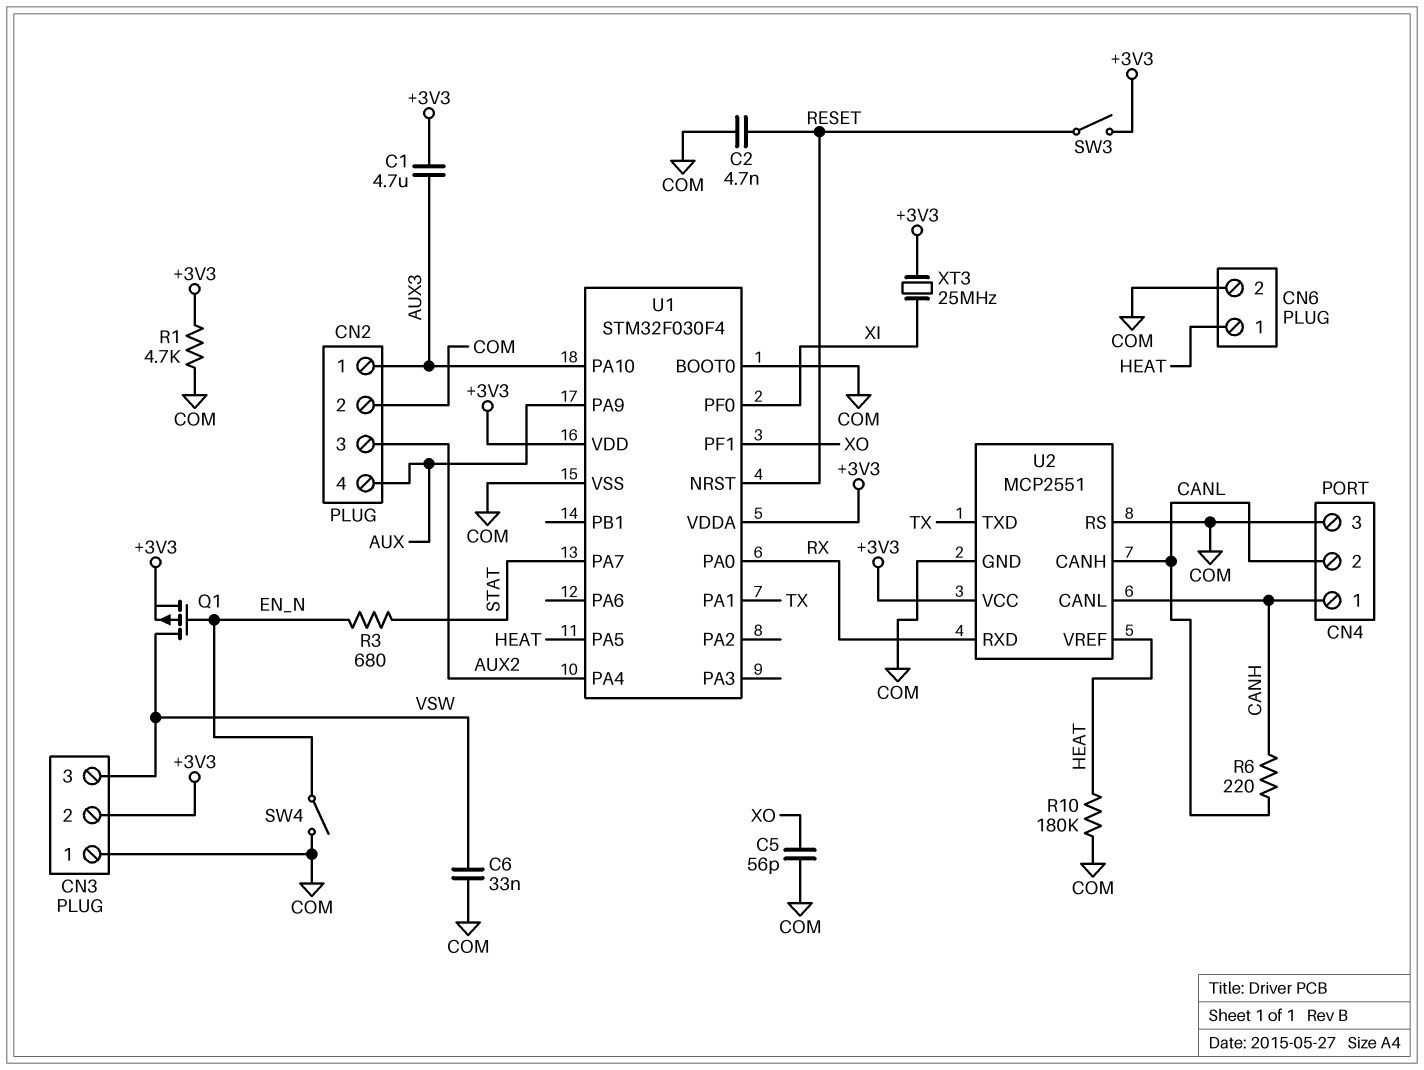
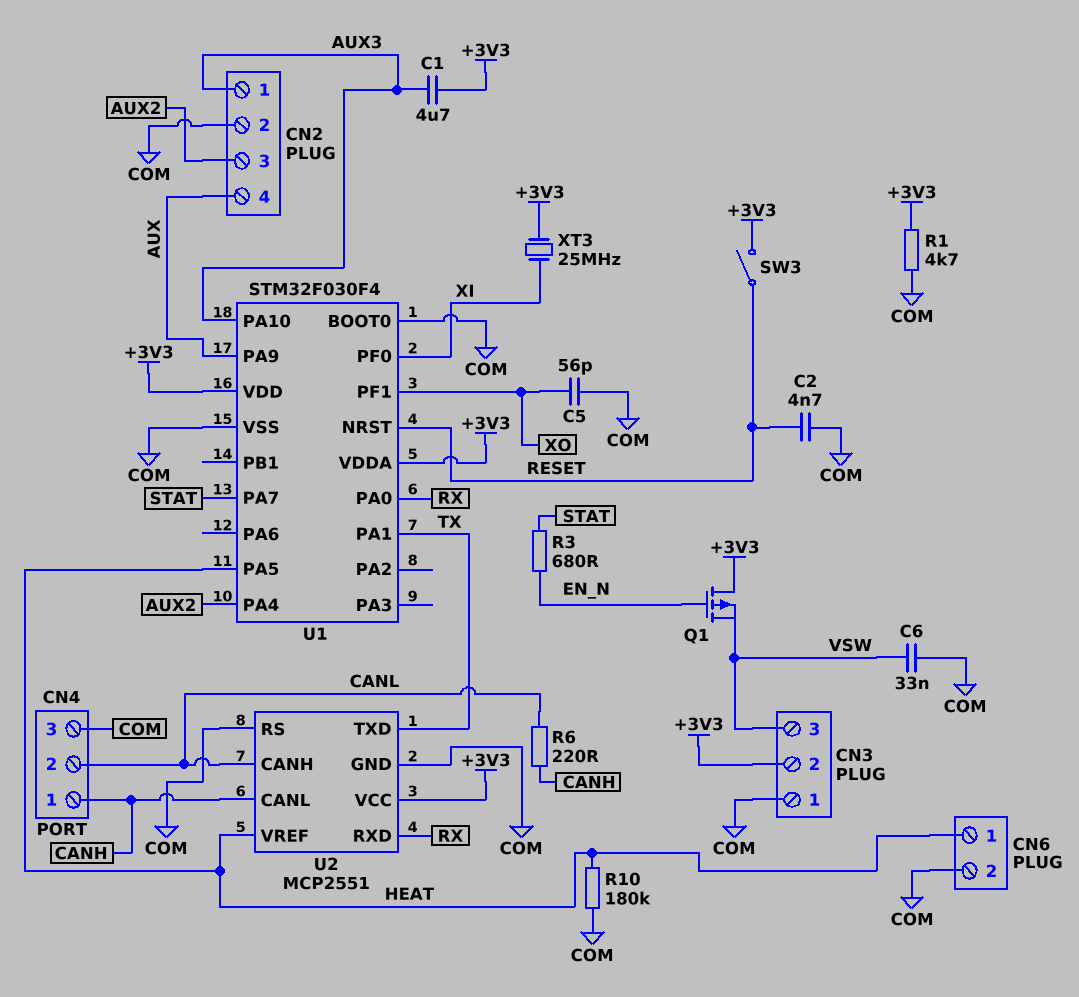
Q1: PMOS (G EN_N, D VSW, S +3V3) -> PMOS (G EN_N, D +3V3, S VSW)
SW4: switch (COM, EN_N) -> none

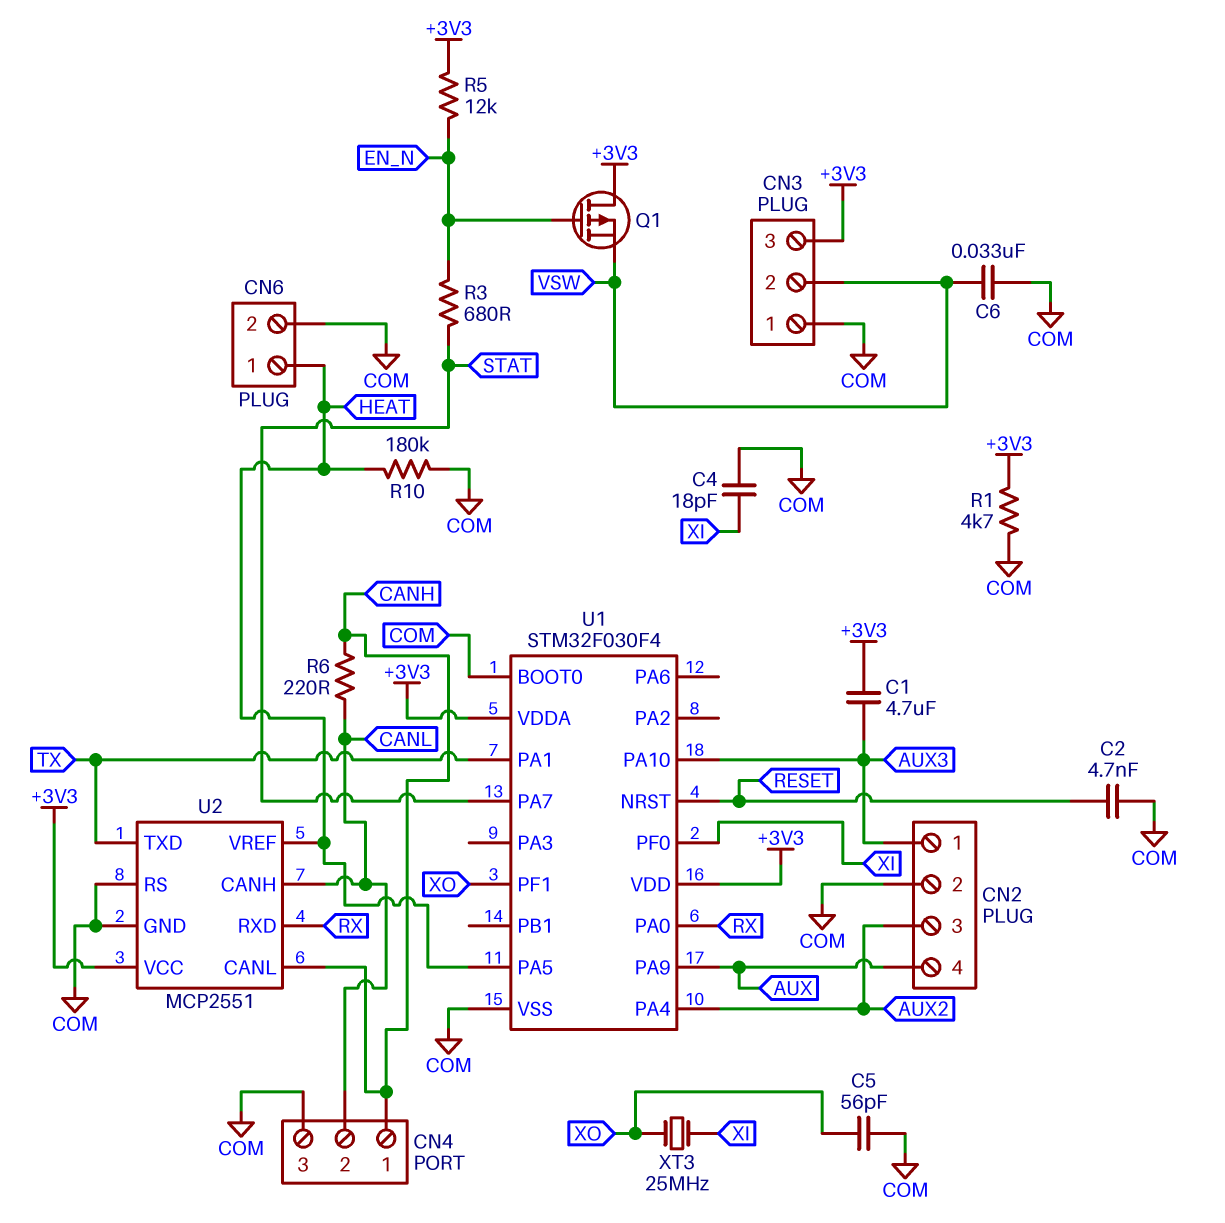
C4: none -> 18pF (COM, XI)
CN3 pin 2: +3V3 -> VSW
CN3 pin 3: VSW -> +3V3
R5: none -> 12k (+3V3, EN_N)
SW3: switch (+3V3, RESET) -> none
XT3: 25MHz (+3V3, XI) -> 25MHz (XI, XO)

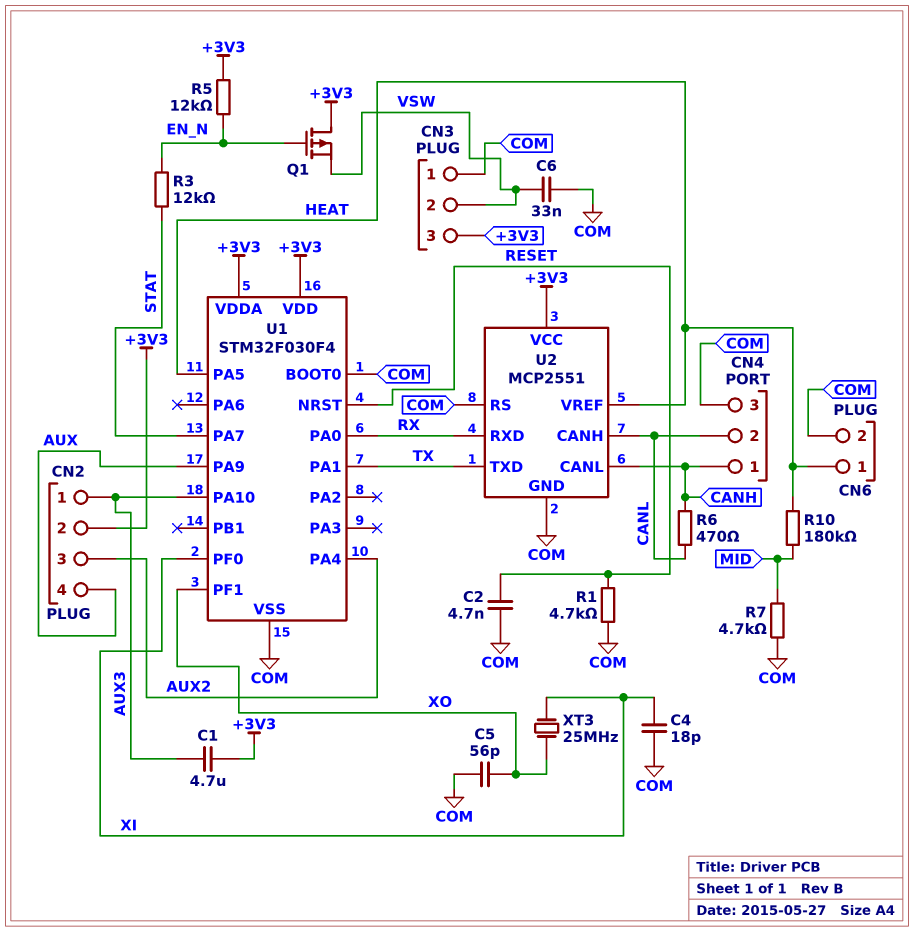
CN2 pin 2: COM -> +3V3
R1: 4.7k (+3V3, COM) -> 4.7k (COM, RESET)
R3: 680 (EN_N, STAT) -> 12k (EN_N, STAT)
R6: 220 (CANH, CANL) -> 470 (CANH, CANL)
R7: none -> 4.7k (COM, MID)
R10: 180k (COM, HEAT) -> 180k (HEAT, MID)

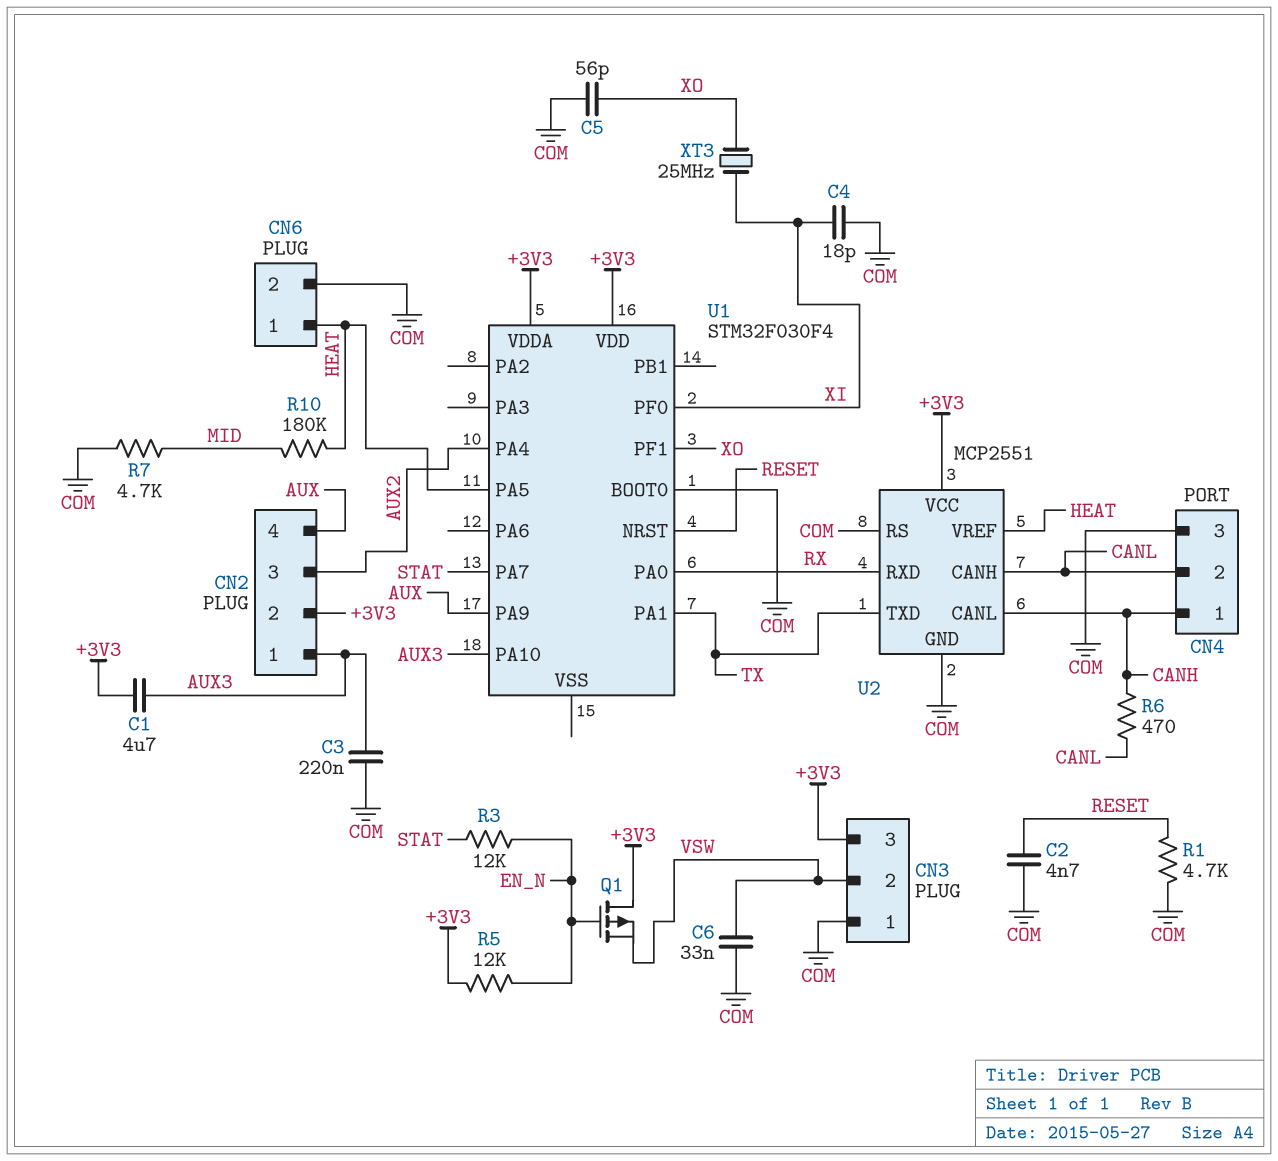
C3: none -> 220nF (AUX3, COM)
U1 pin VSS: COM -> none

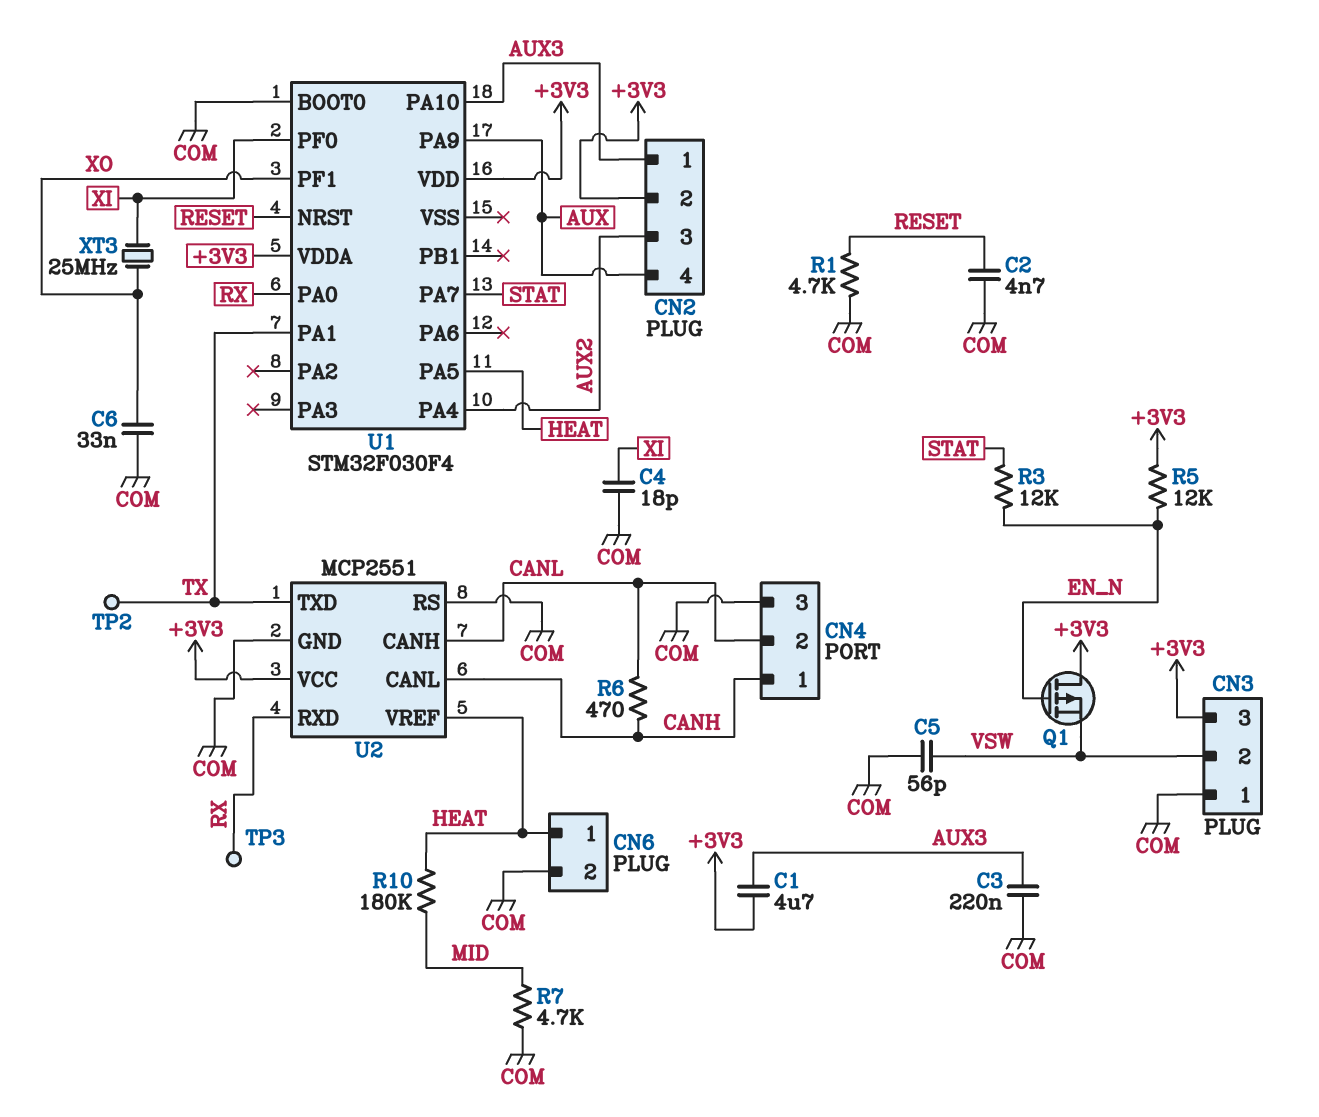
C5: 56pF (COM, XO) -> 56pF (COM, VSW)
C6: 33nF (COM, VSW) -> 33nF (COM, XO)
TP2: none -> test point (TX)
TP3: none -> test point (RX)

